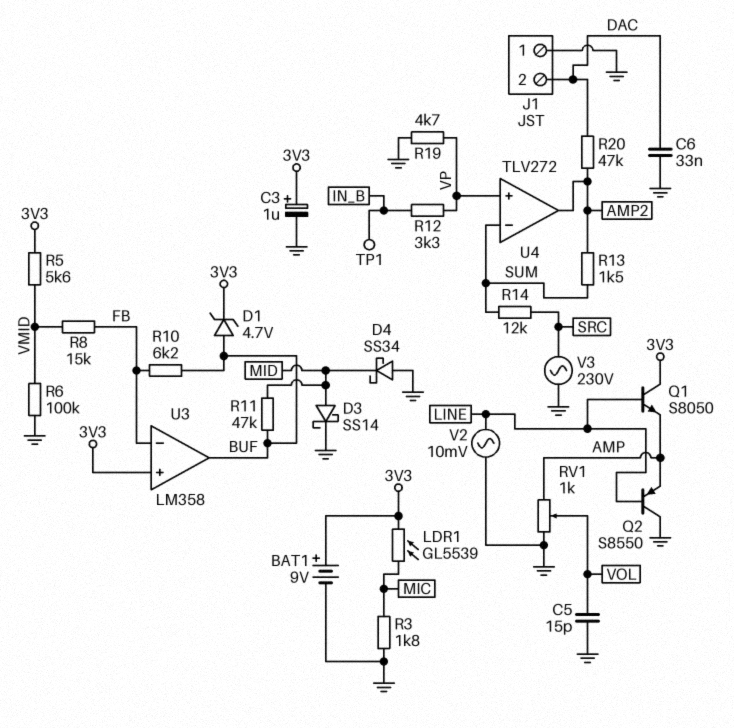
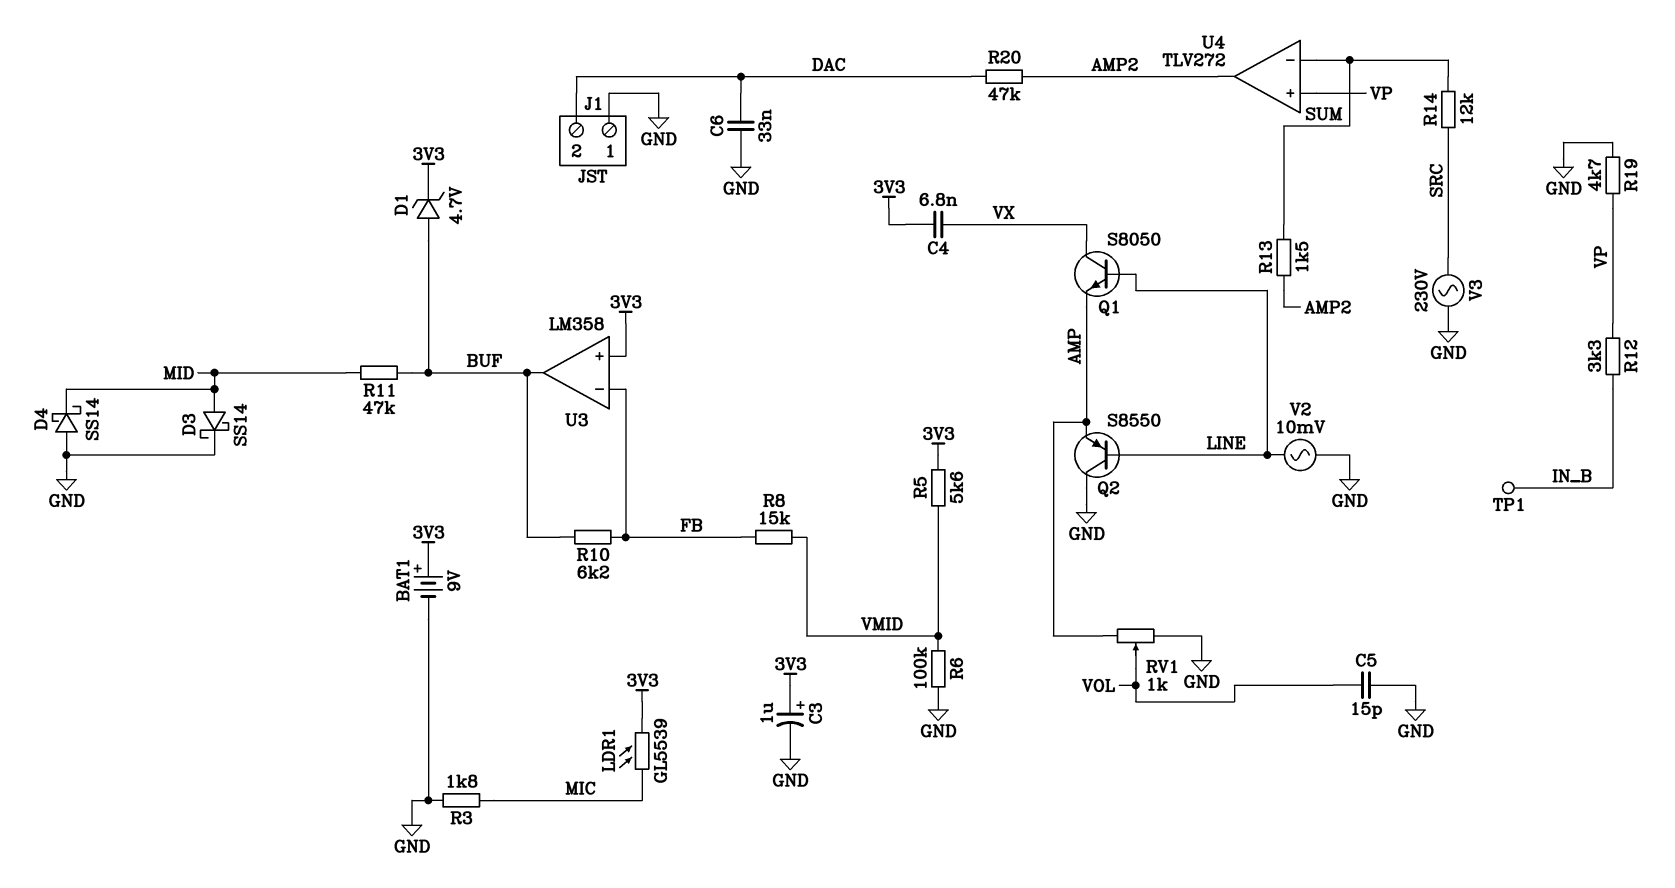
C4: none -> 6.8nF (3V3, VX)
D4: schottky SS34 (A GND, K MID) -> schottky SS14 (A GND, K MID)
Q1: NPN S8050 (B LINE, C 3V3, E AMP) -> NPN S8050 (B LINE, C VX, E AMP)

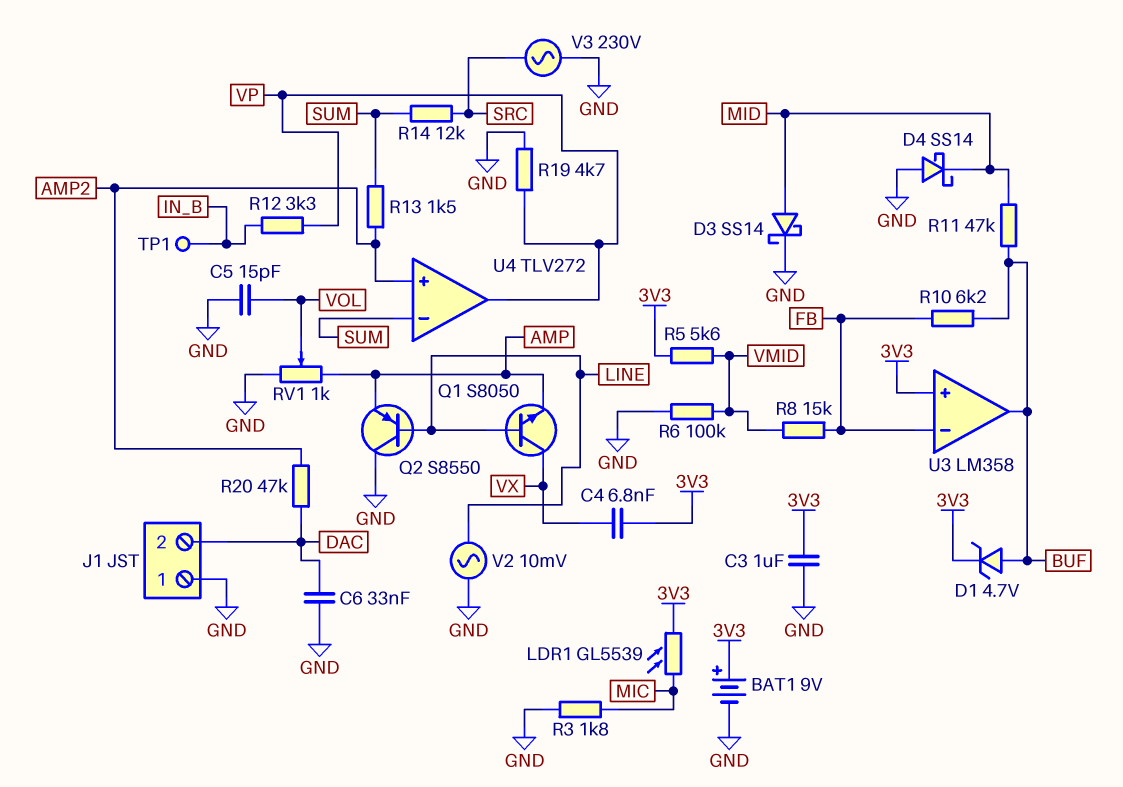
C3: 1uF (plus 3V3, minus GND) -> 1uF (3V3, GND)
U4 pin in+: VP -> AMP2
U4 pin out: AMP2 -> VP

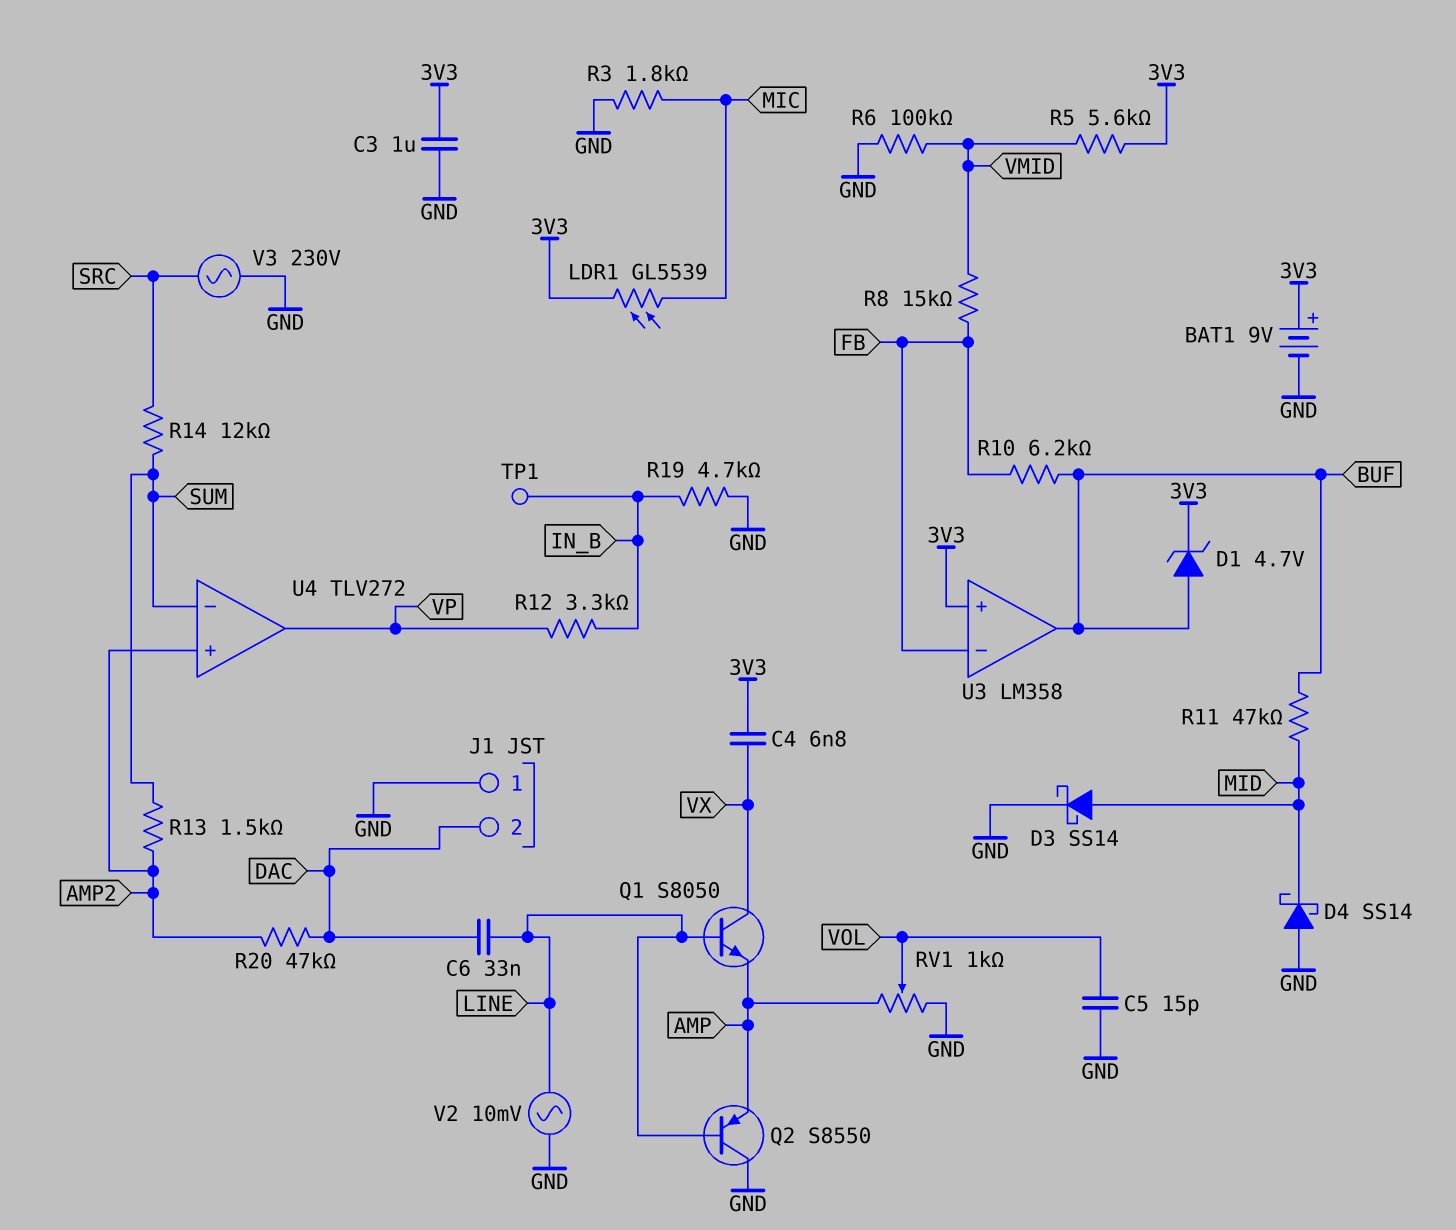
C6: 33nF (DAC, GND) -> 33nF (DAC, LINE)
R19: 4.7k (GND, VP) -> 4.7k (GND, IN_B)

